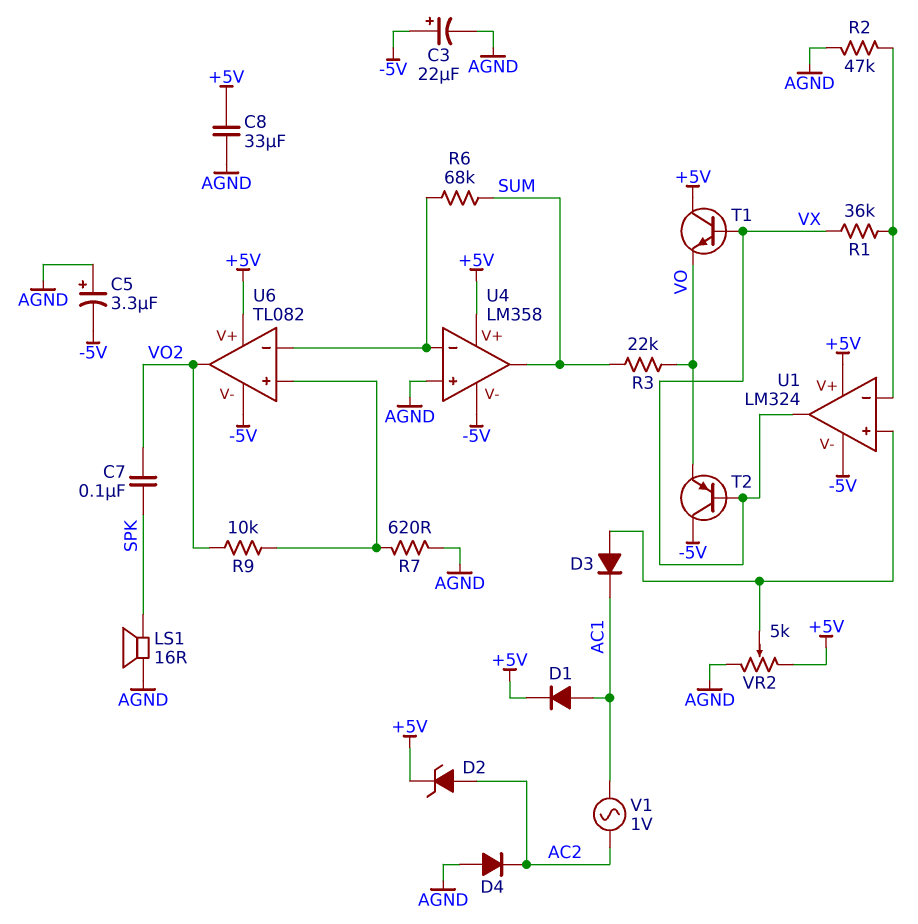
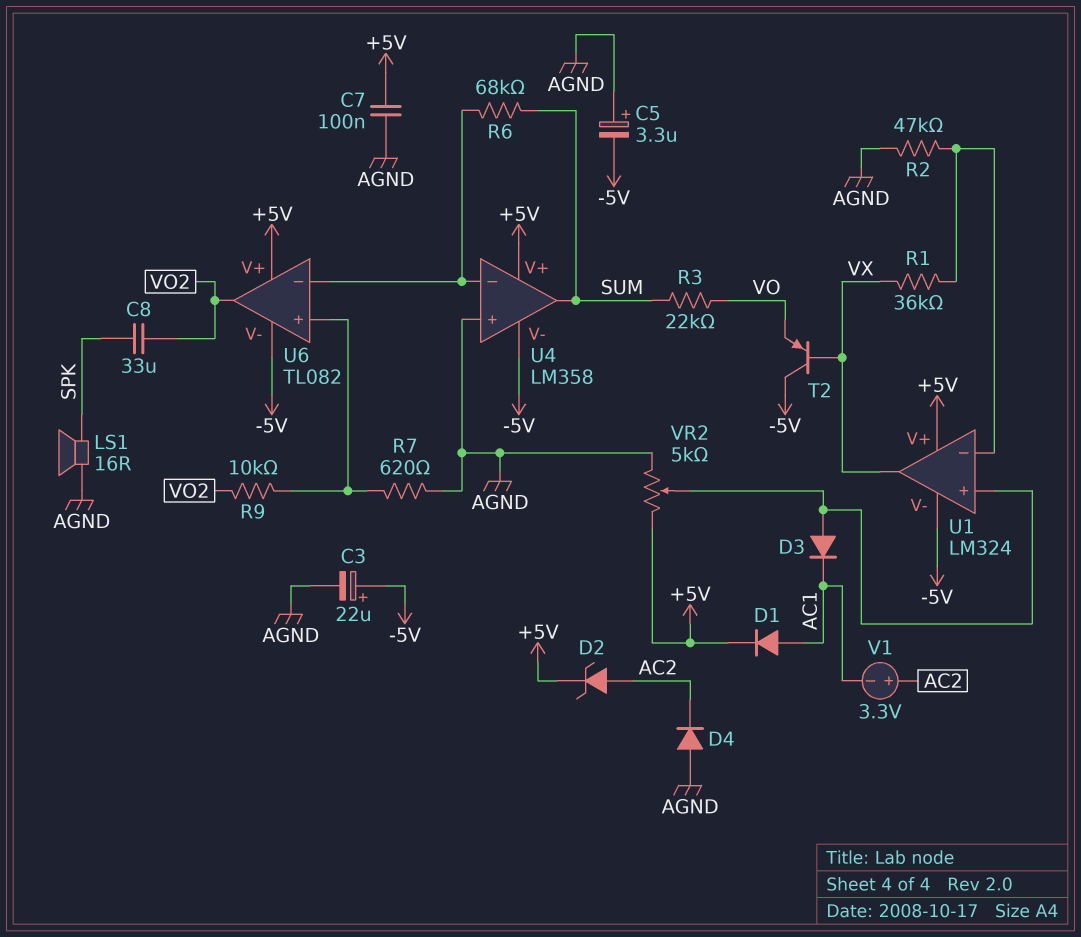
C7: 100nF (SPK, VO2) -> 100nF (+5V, AGND)
C8: 33uF (+5V, AGND) -> 33uF (SPK, VO2)
T1: NPN (B VX, C +5V, E VO) -> none
V1: AC 1V (AC1, AC2) -> 3.3V (plus AC2, minus AC1)

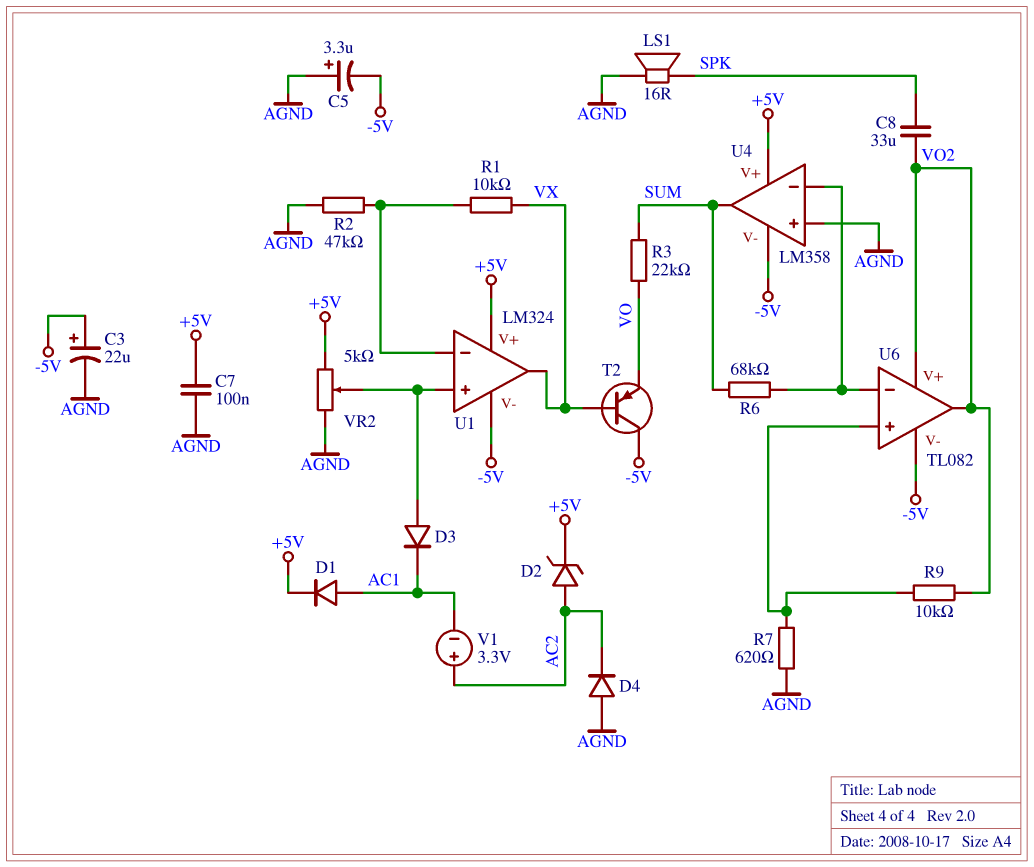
R1: 36k (U1/in-, VX) -> 10k (U1/in-, VX)
U6 pin V+: +5V -> VO2

